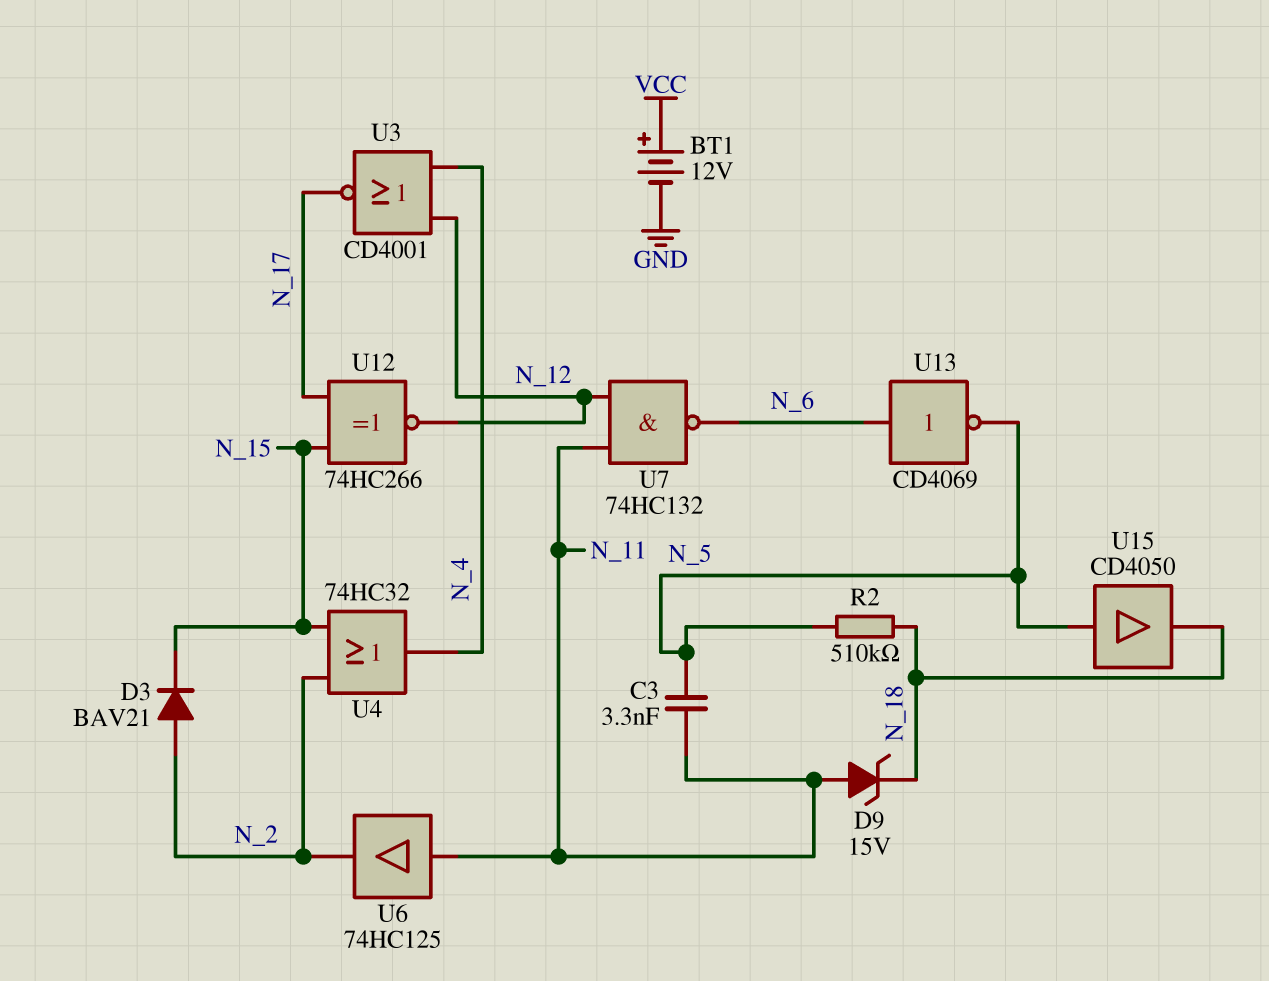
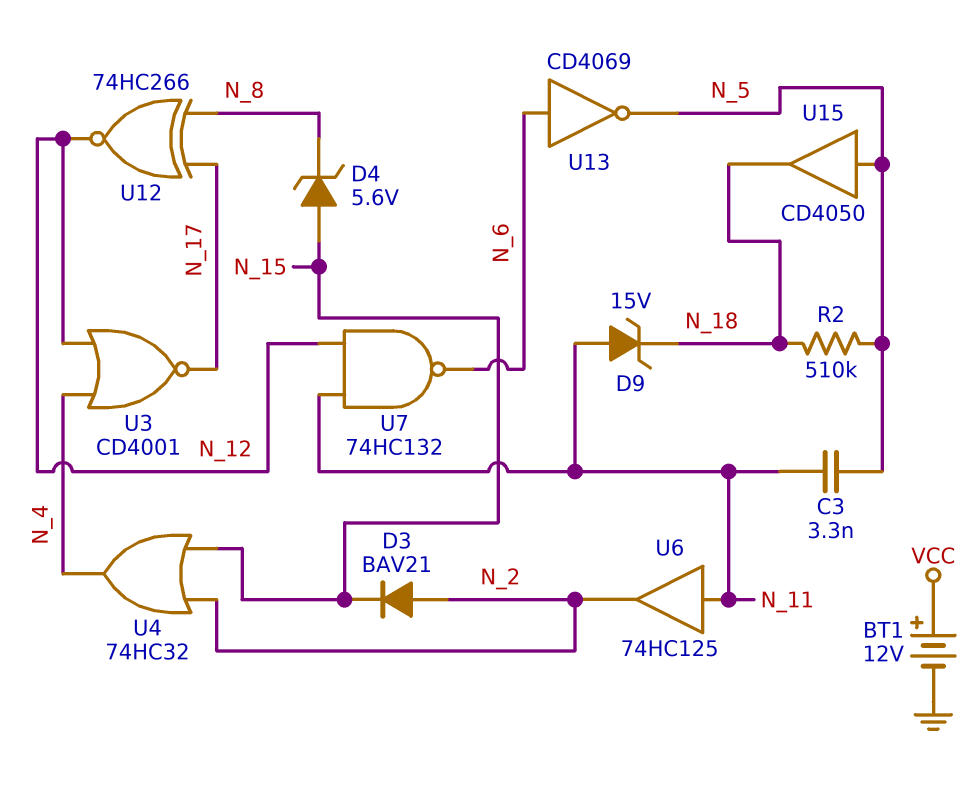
D4: none -> zener 5.6V (A N_15, K N_8)
U12: XNOR 74HC266 (in N_15, in N_17, out N_12) -> XNOR 74HC266 (in N_8, in N_17, out N_12)

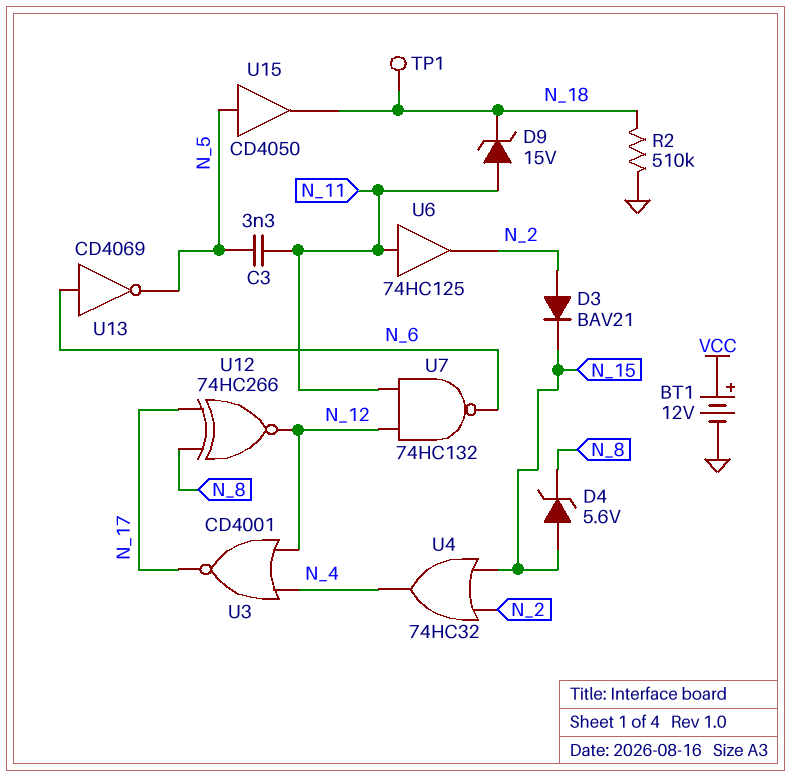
R2: 510k (N_5, N_18) -> 510k (GND, N_18)
TP1: none -> test point (N_18)

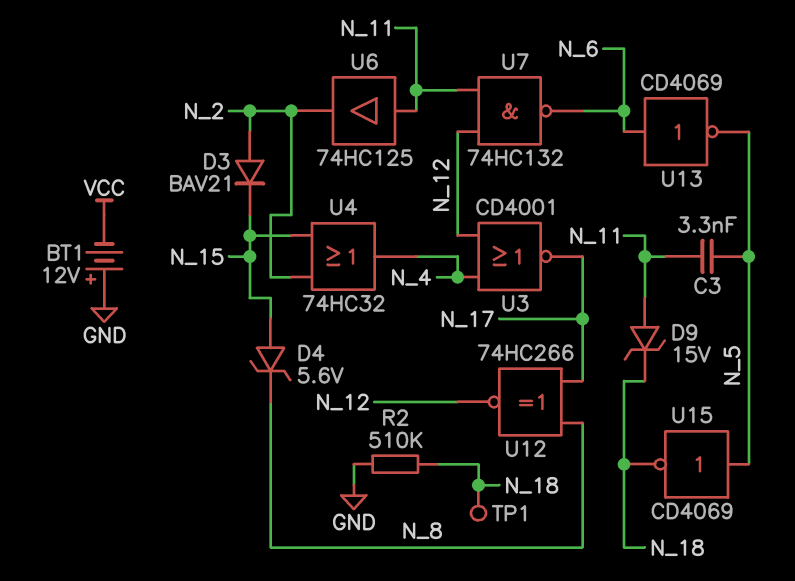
BT1: 12V (plus VCC, minus GND) -> 12V (plus GND, minus VCC)
U15: buffer CD4050 (in N_5, out N_18) -> NOT CD4069 (in N_5, out N_18)

